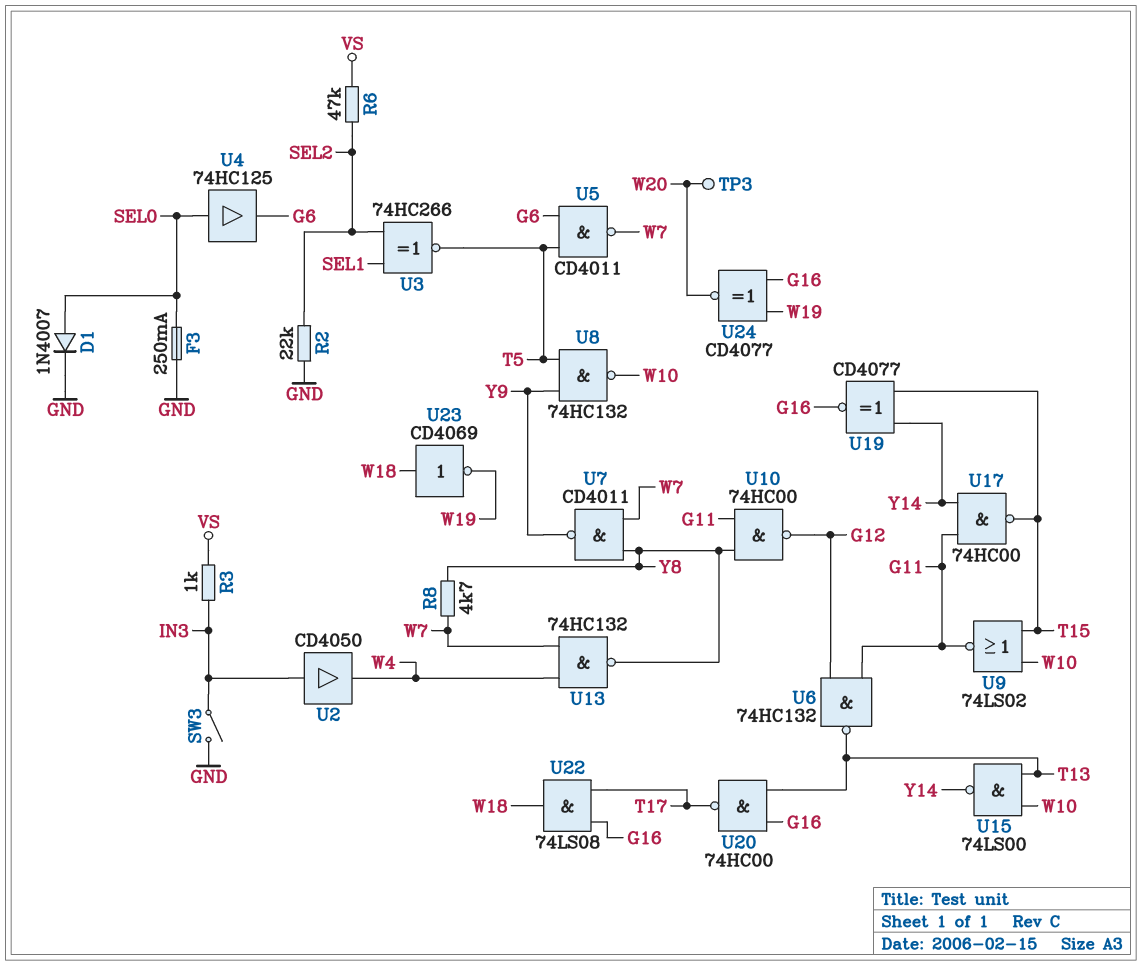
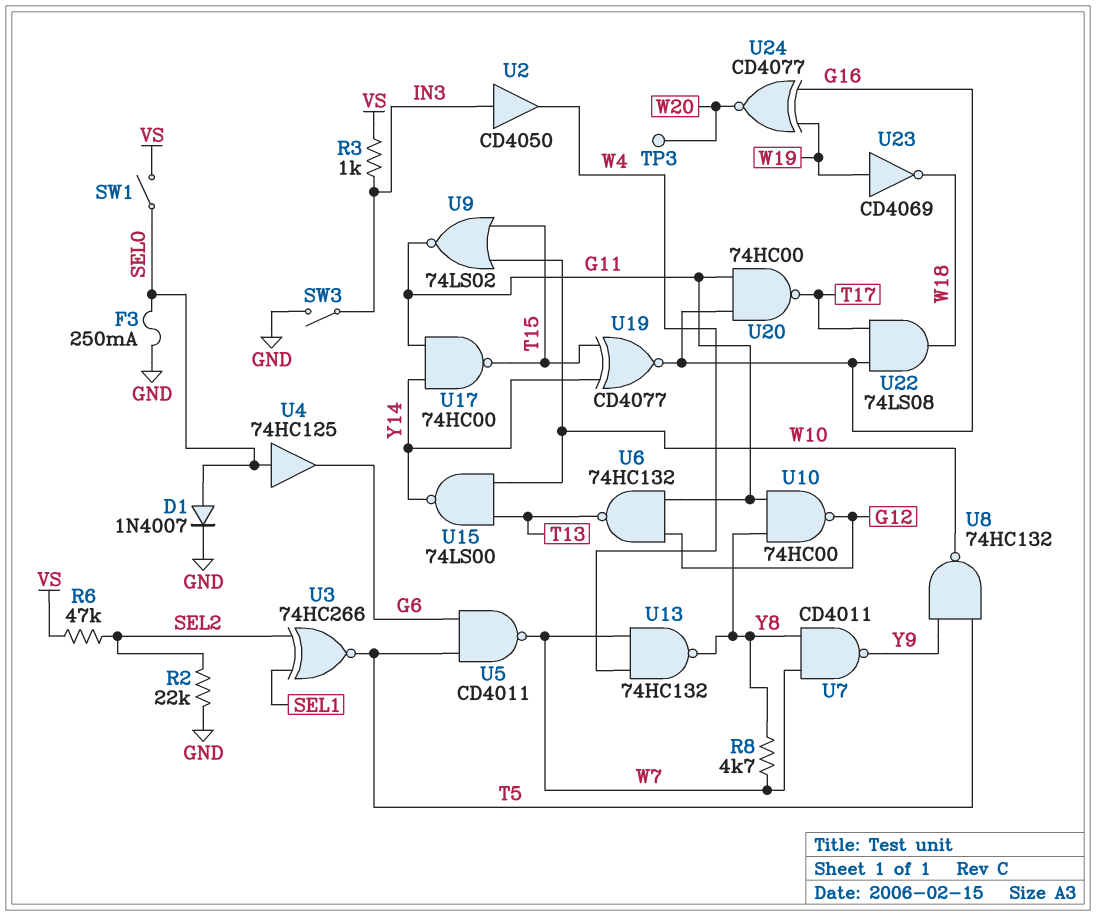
SW1: none -> switch (SEL0, VS)
U20: NAND 74HC00 (in G16, in T13, out T17) -> NAND 74HC00 (in G11, in G16, out T17)
U23: NOT CD4069 (in W18, out W19) -> NOT CD4069 (in W19, out W18)

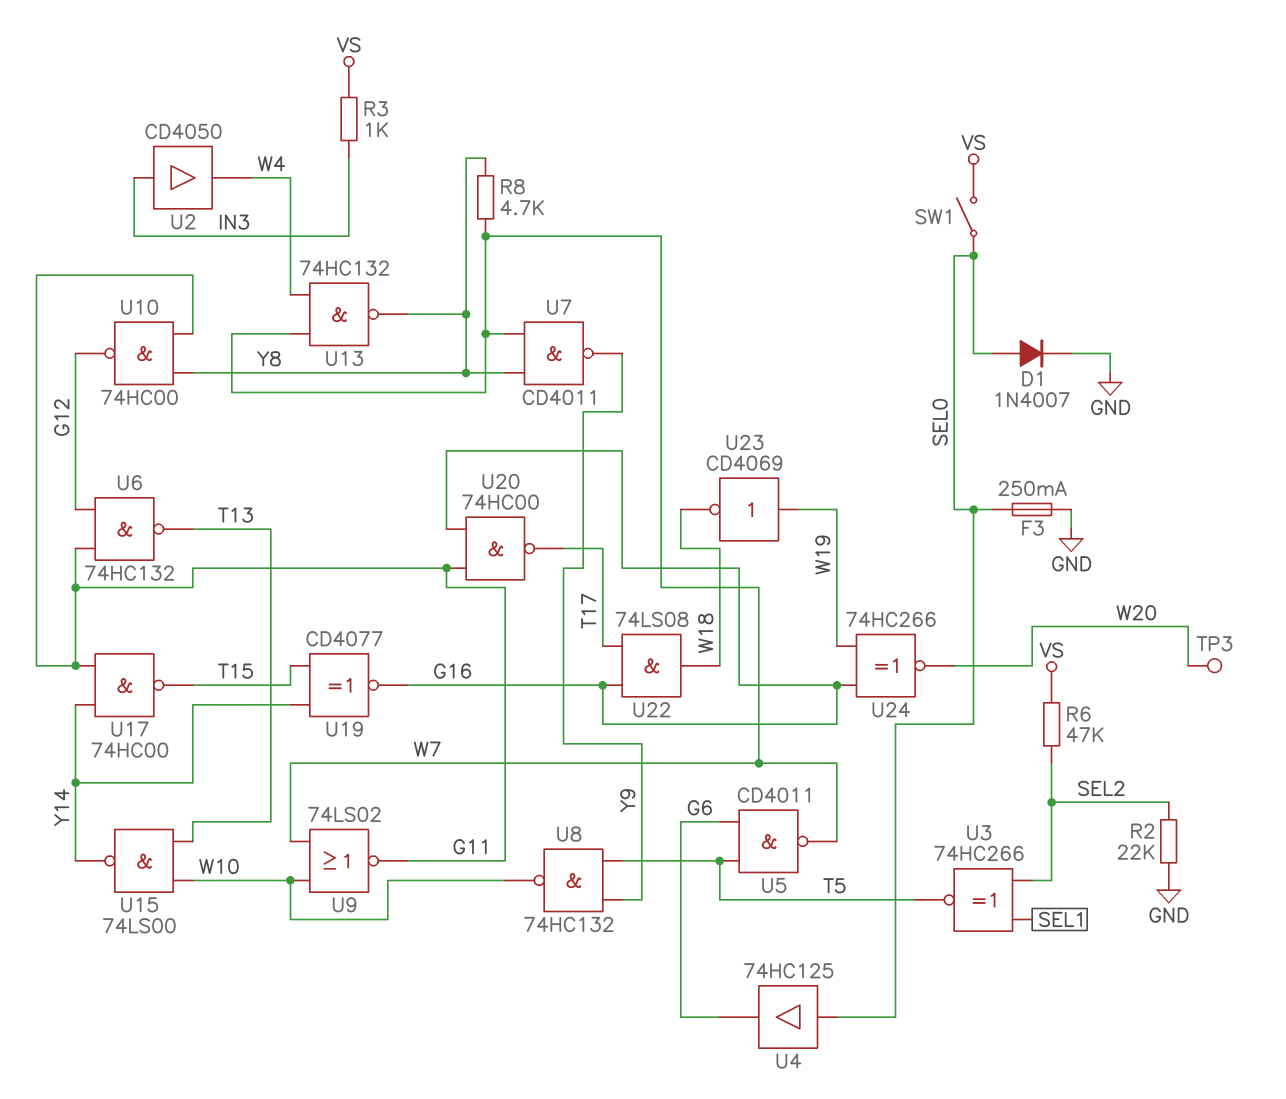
SW3: switch (GND, IN3) -> none
U9: NOR 74LS02 (in T15, in W10, out G11) -> NOR 74LS02 (in W7, in W10, out G11)
U24: XNOR CD4077 (in G16, in W19, out W20) -> XNOR 74HC266 (in G16, in W19, out W20)

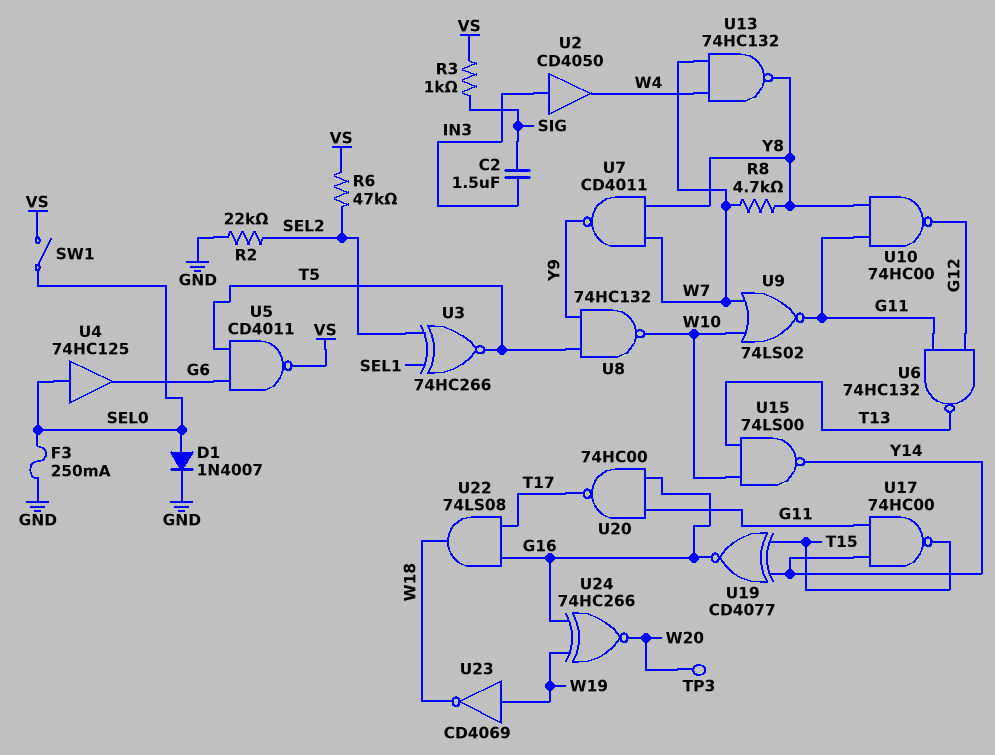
C2: none -> 1.5uF (IN3, SIG)
R3: 1k (IN3, VS) -> 1k (SIG, VS)
U5: NAND CD4011 (in G6, in T5, out W7) -> NAND CD4011 (in G6, in T5, out VS)

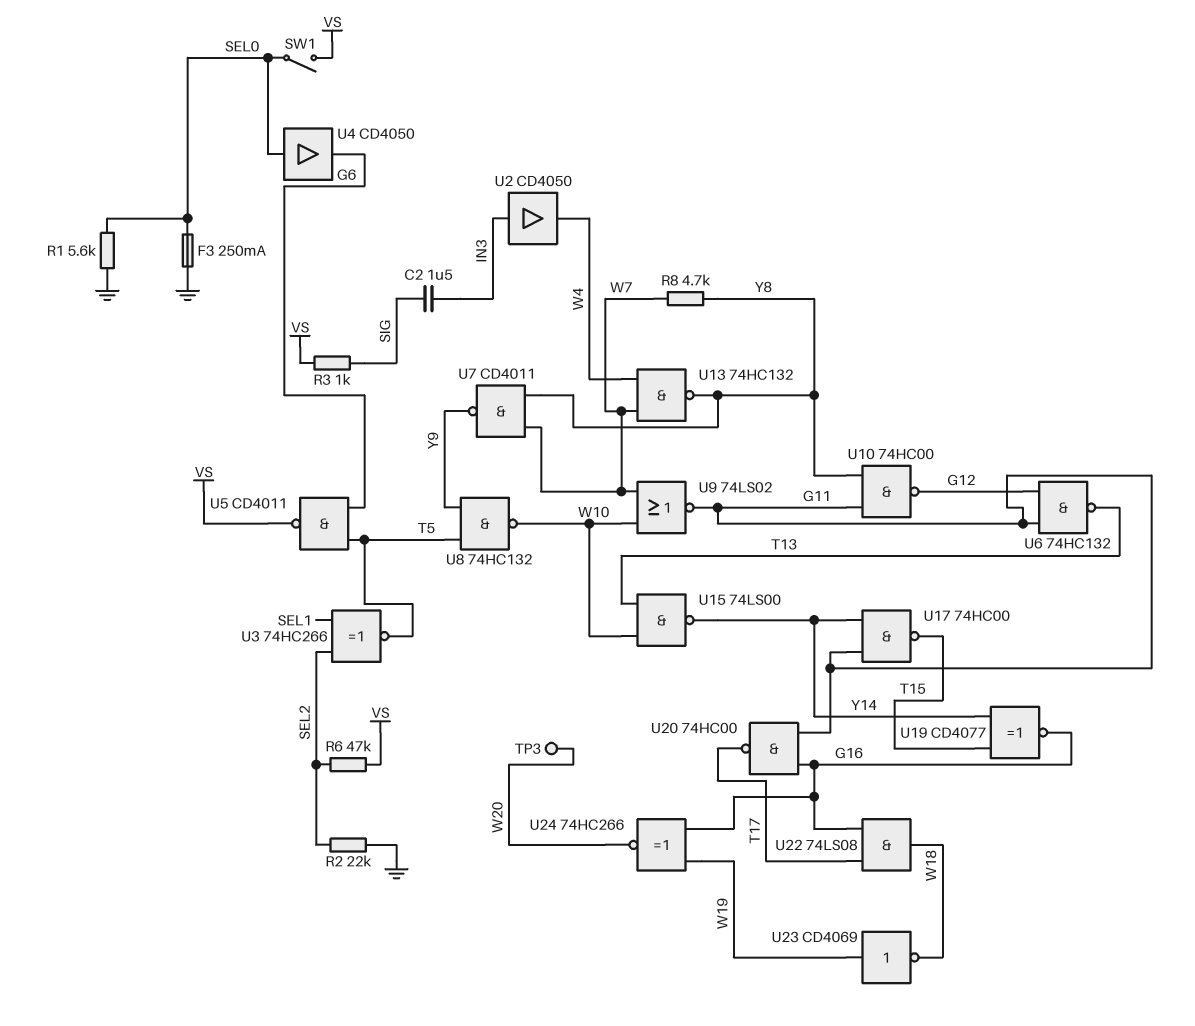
D1: diode 1N4007 (A SEL0, K GND) -> none
R1: none -> 5.6k (GND, SEL0)
U4: buffer 74HC125 (in SEL0, out G6) -> buffer CD4050 (in SEL0, out G6)

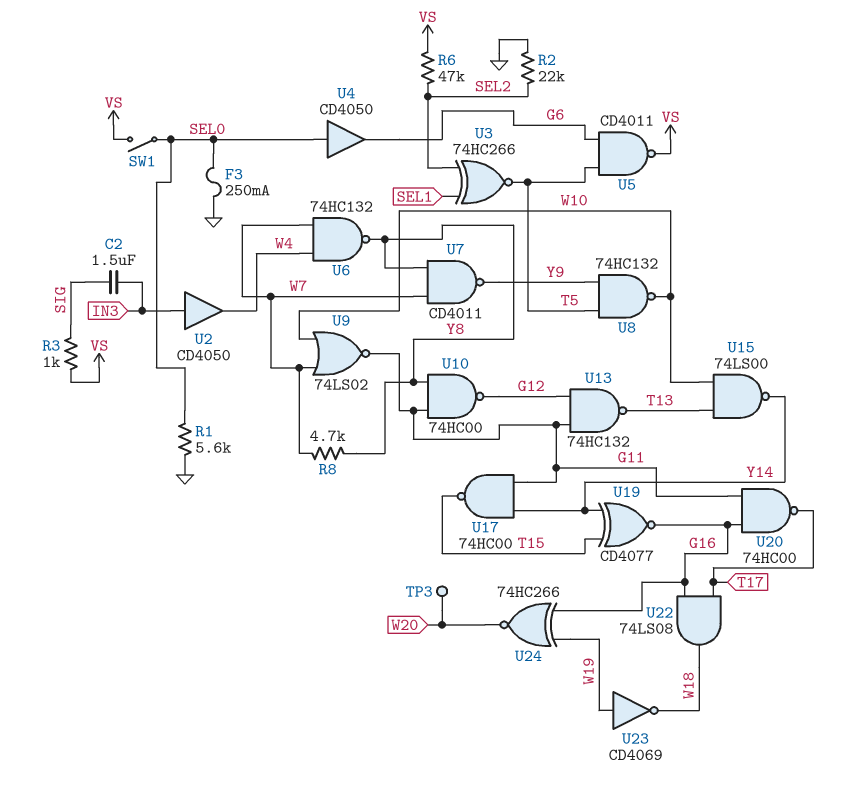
U6: NAND 74HC132 (in G11, in G12, out T13) -> NAND 74HC132 (in W4, in W7, out Y8)
U13: NAND 74HC132 (in W4, in W7, out Y8) -> NAND 74HC132 (in G11, in G12, out T13)

